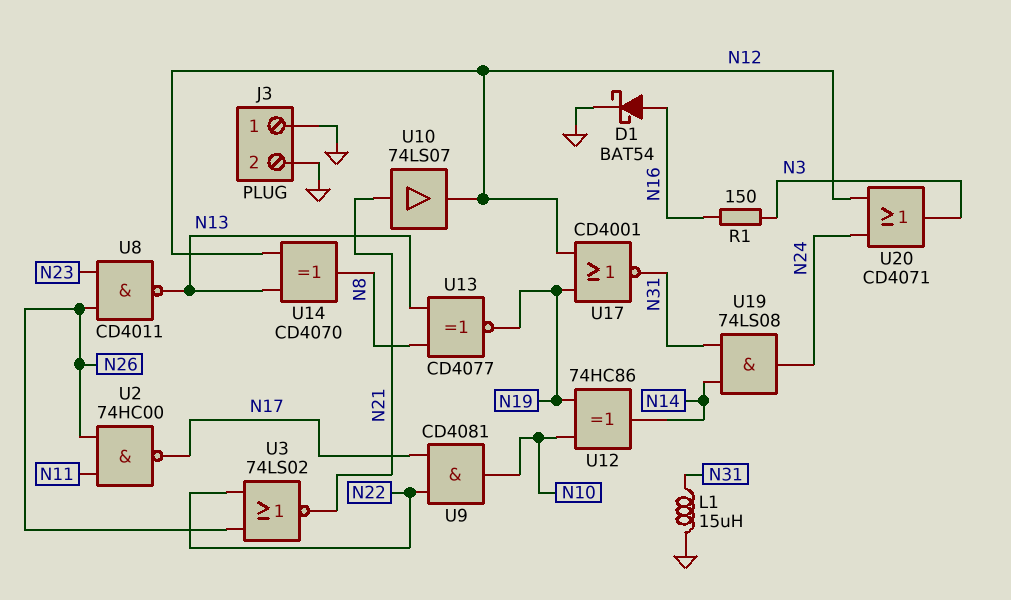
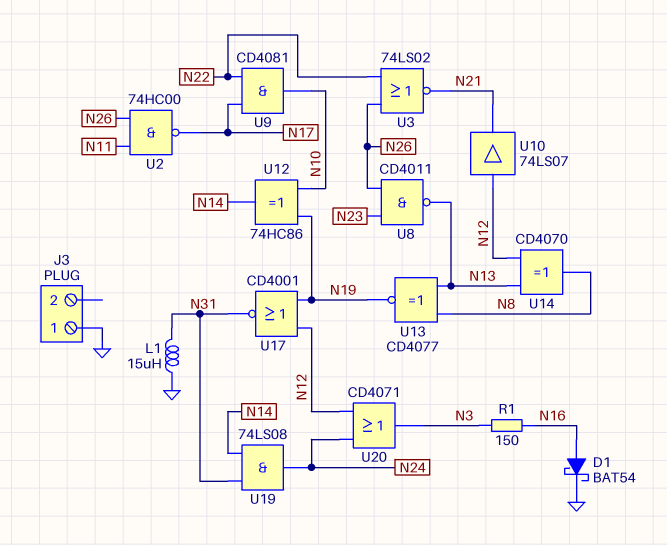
J3 pin 2: GND -> none
U10: buffer 74LS07 (in N21, out N12) -> buffer 74LS07 (in N12, out N21)

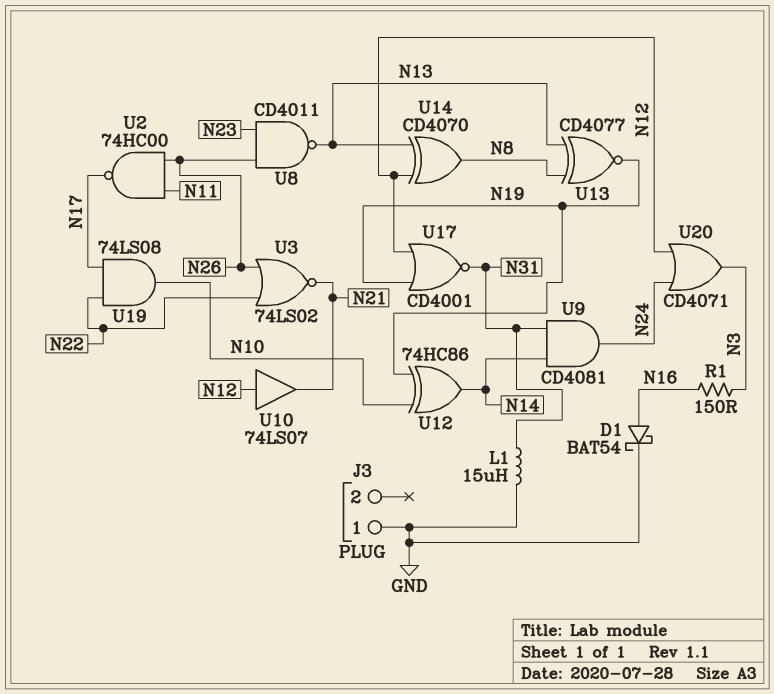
U9: AND CD4081 (in N17, in N22, out N10) -> AND CD4081 (in N14, in N31, out N24)
U19: AND 74LS08 (in N14, in N31, out N24) -> AND 74LS08 (in N17, in N22, out N10)

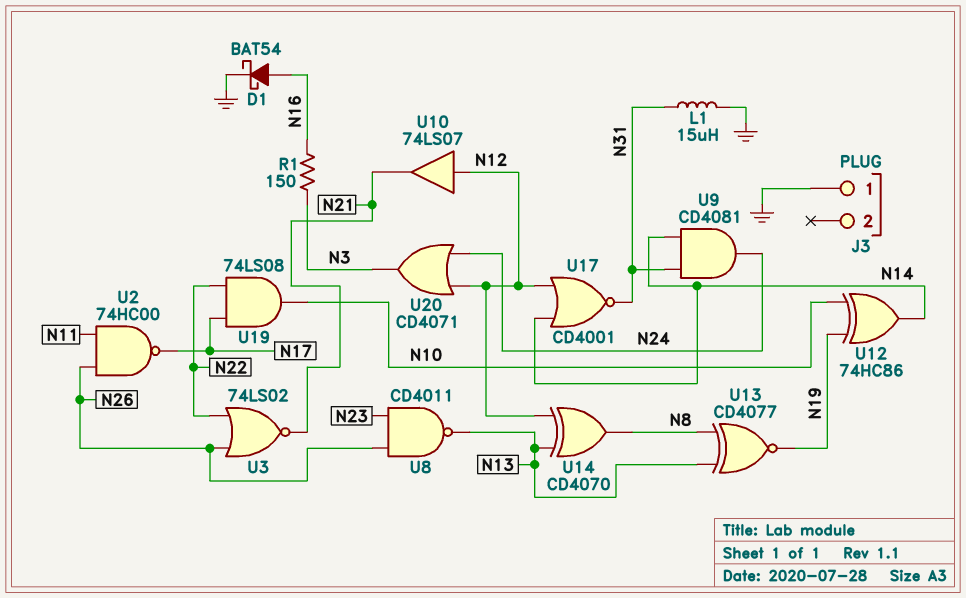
U17: NOR CD4001 (in N12, in N19, out N31) -> NOR CD4001 (in N12, in N14, out N31)

